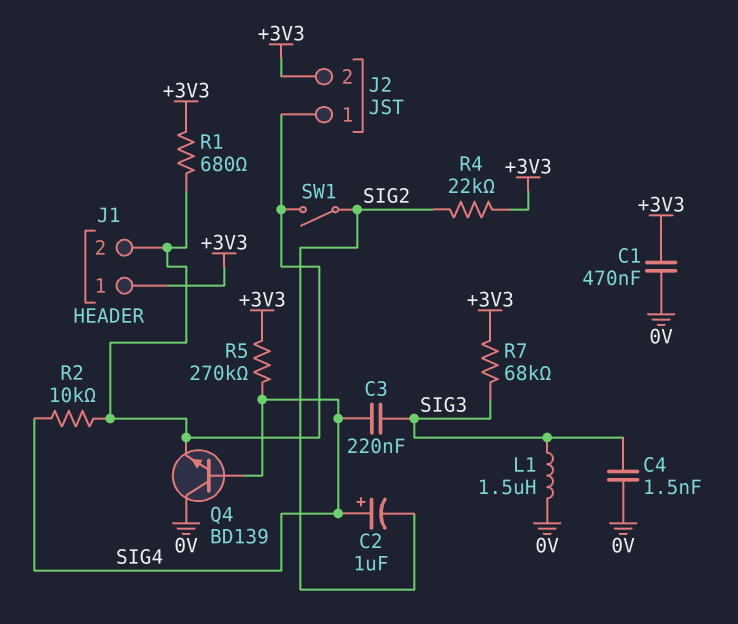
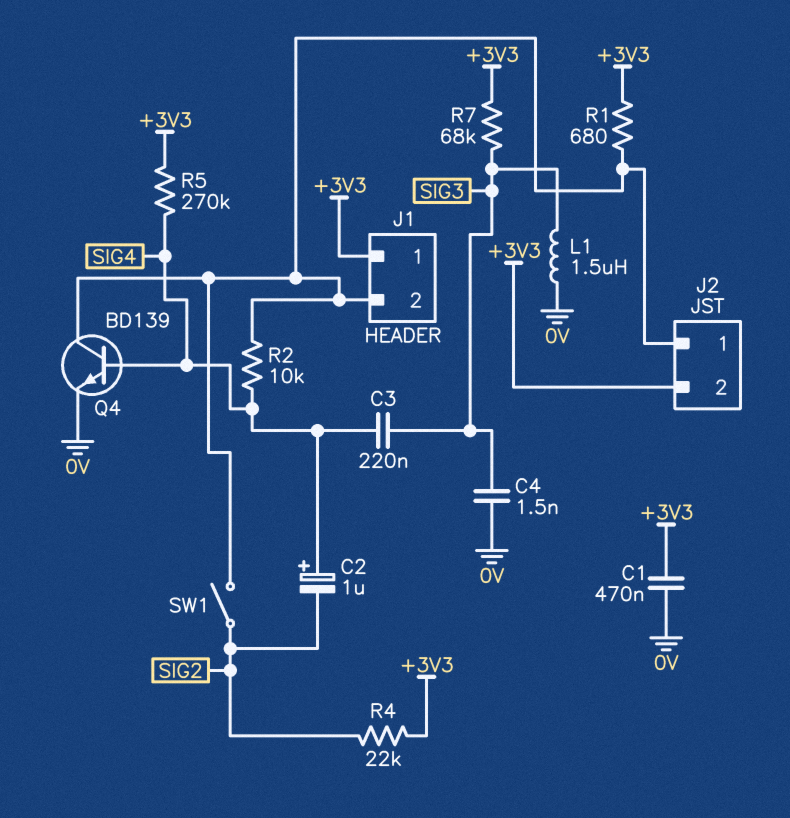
Q4: NPN BD139 (B SIG4, C 0V, E J1/2) -> NPN BD139 (B SIG4, C J1/2, E 0V)

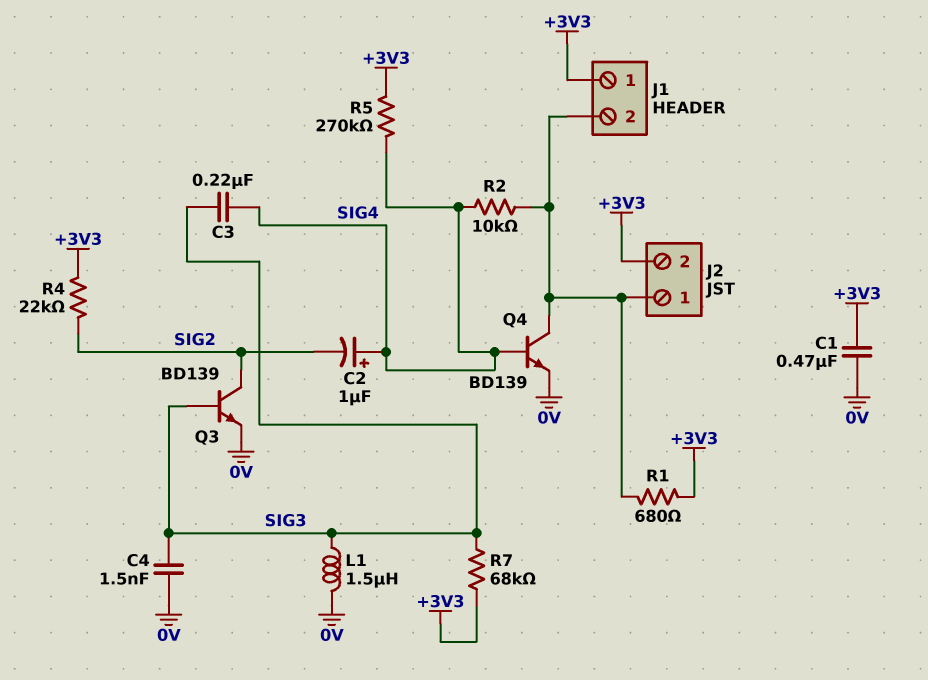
Q3: none -> NPN BD139 (B SIG3, C SIG2, E 0V)
SW1: switch (J1/2, SIG2) -> none

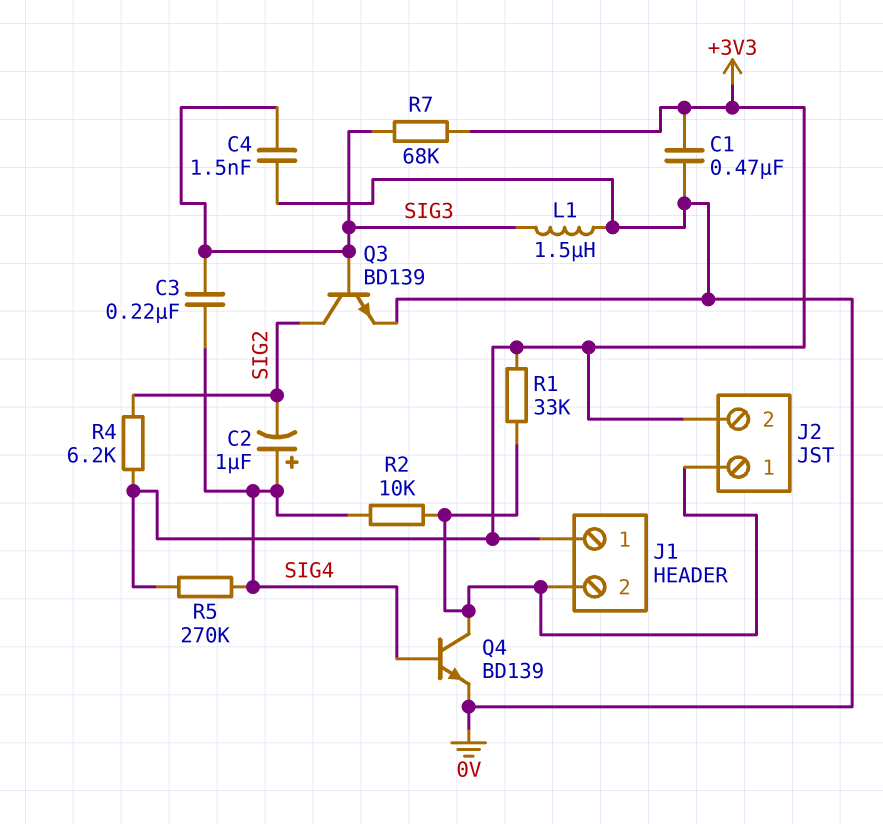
R1: 680 (+3V3, J1/2) -> 33k (+3V3, J1/2)
R4: 22k (+3V3, SIG2) -> 6.2k (+3V3, SIG2)

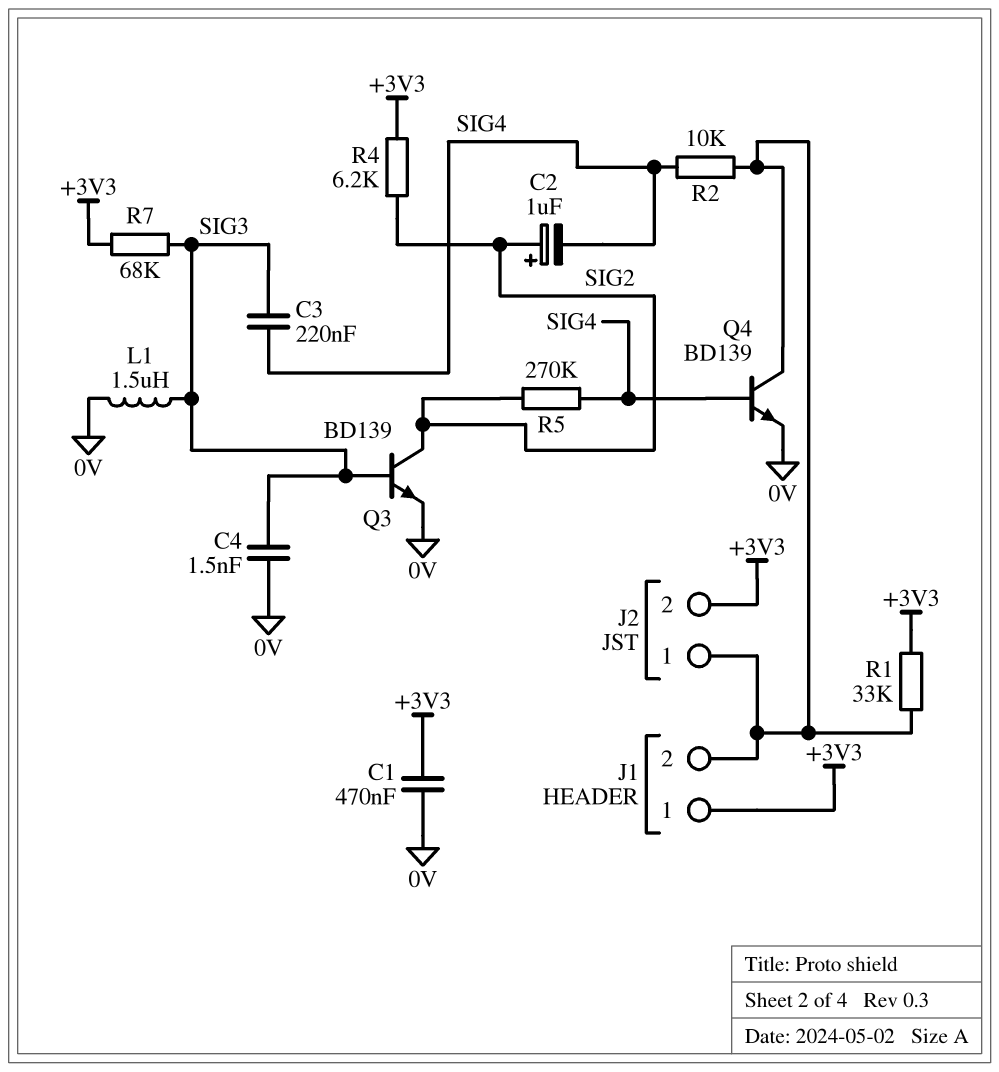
C2: 1uF (plus SIG4, minus SIG2) -> 1uF (plus SIG2, minus SIG4)
R5: 270k (+3V3, SIG4) -> 270k (SIG2, SIG4)

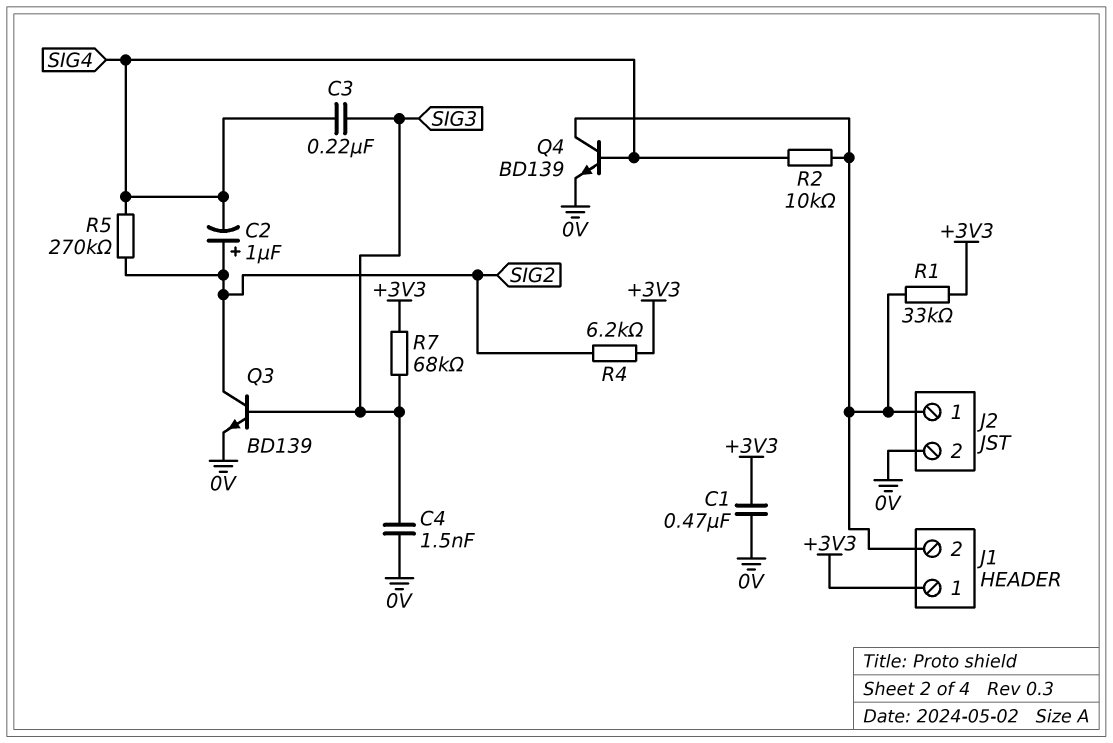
J2 pin 2: +3V3 -> 0V
L1: 1.5uH (0V, SIG3) -> none

